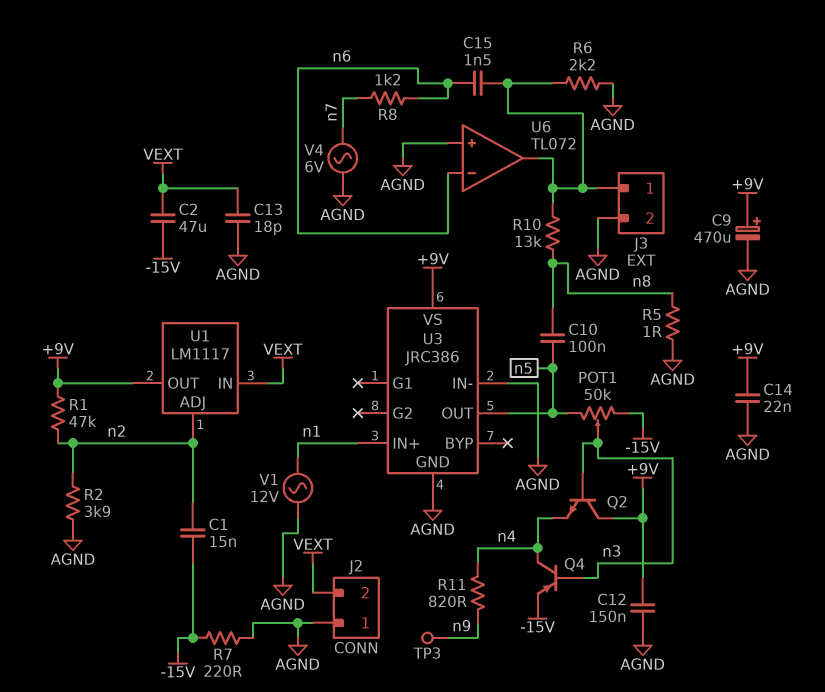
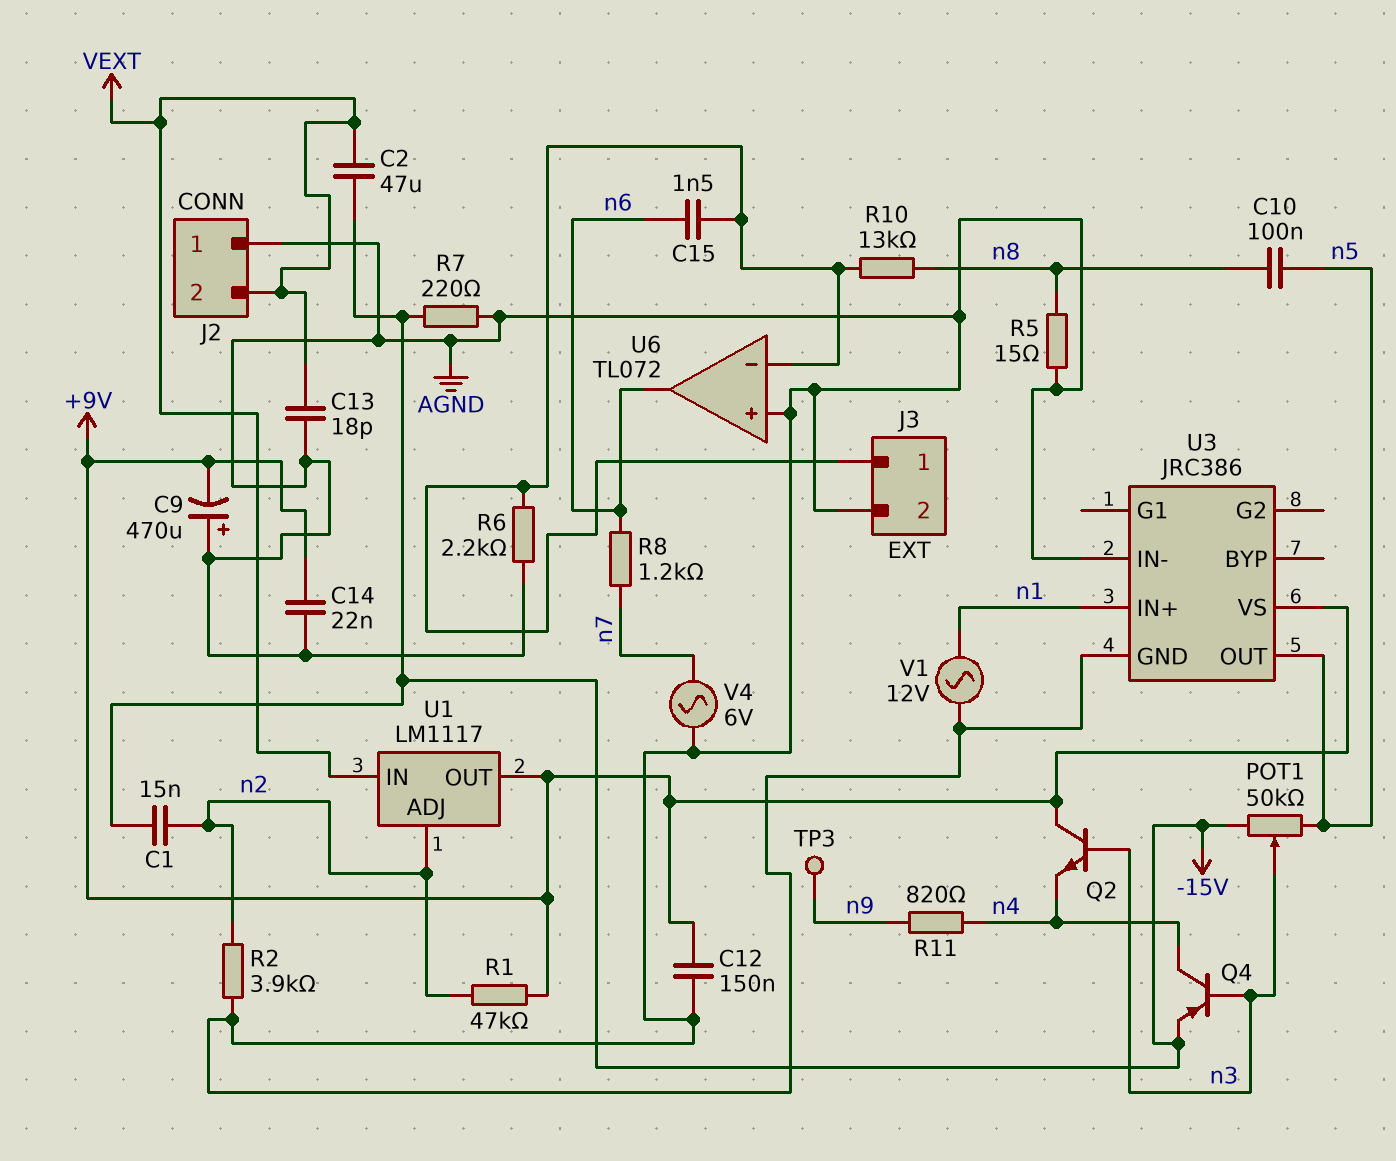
C9: 470uF (plus +9V, minus AGND) -> 470uF (plus AGND, minus +9V)
R5: 1 (AGND, n8) -> 15 (AGND, n8)
U6 pin in-: n6 -> J3/1
U6 pin out: J3/1 -> n6

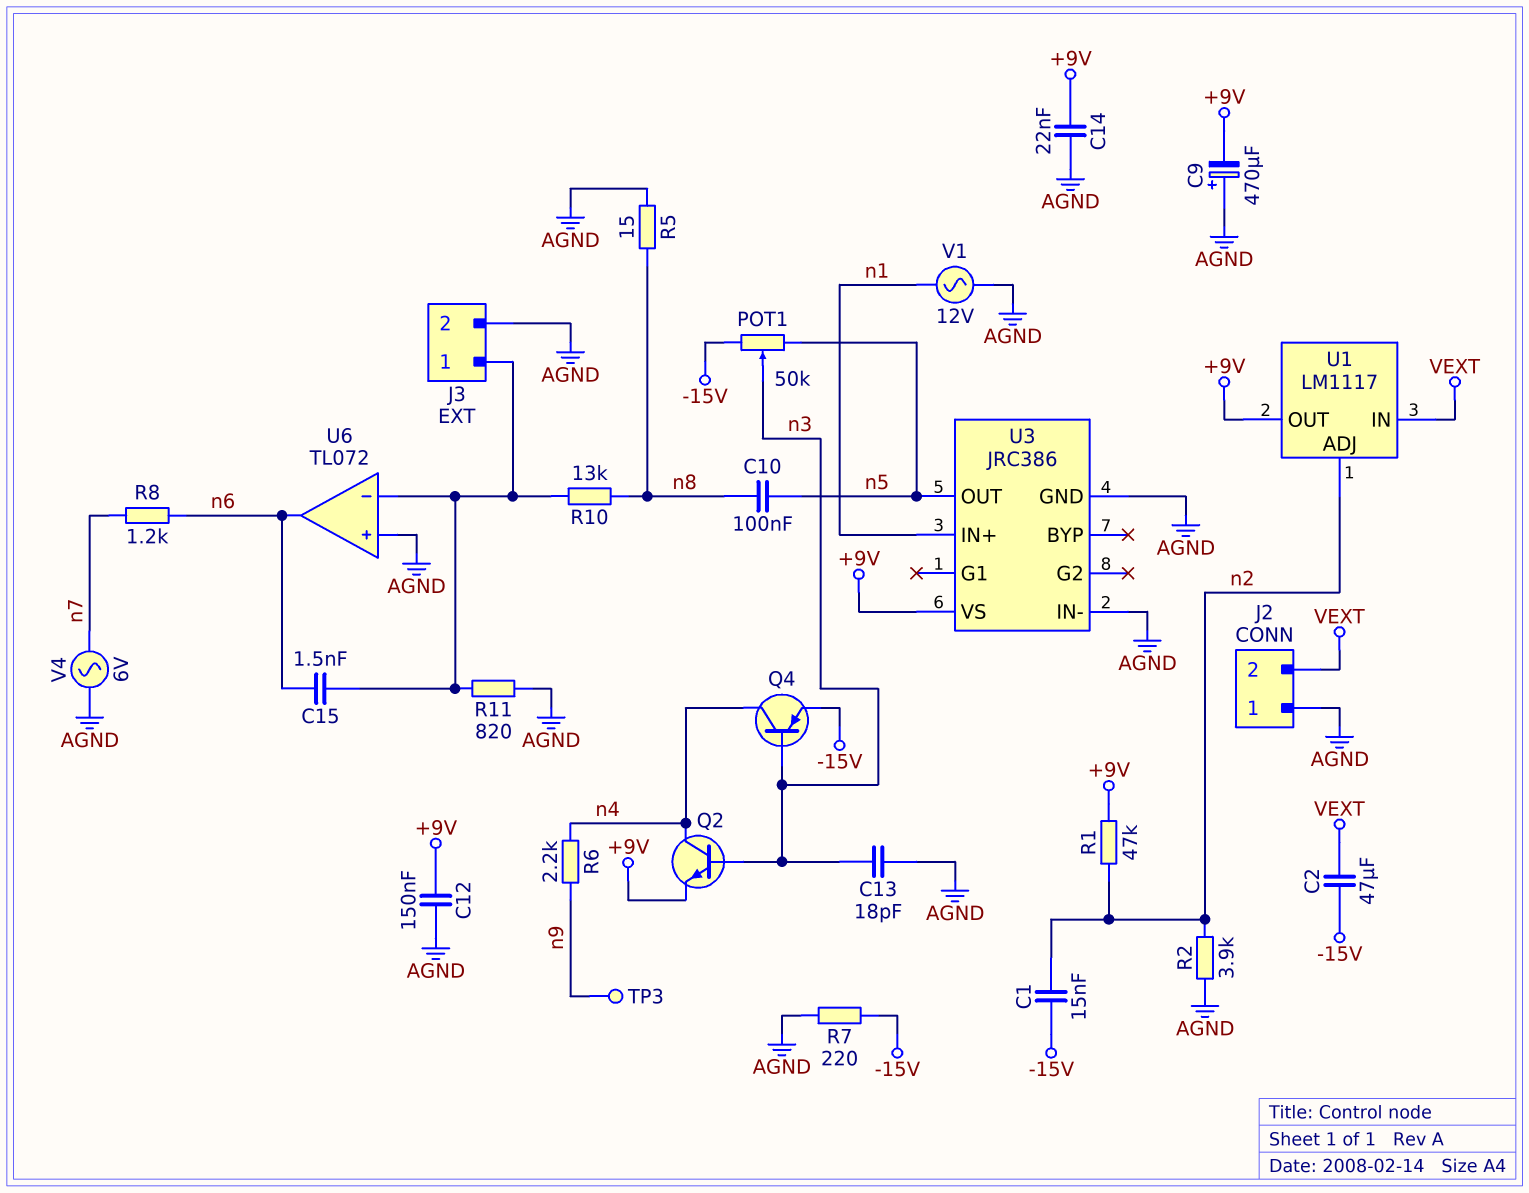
C13: 18pF (AGND, VEXT) -> 18pF (AGND, n3)
Q2: NPN (B n3, C +9V, E n4) -> NPN (B n3, C n4, E +9V)
R6: 2.2k (AGND, J3/1) -> 2.2k (n4, n9)
R11: 820 (n4, n9) -> 820 (AGND, J3/1)

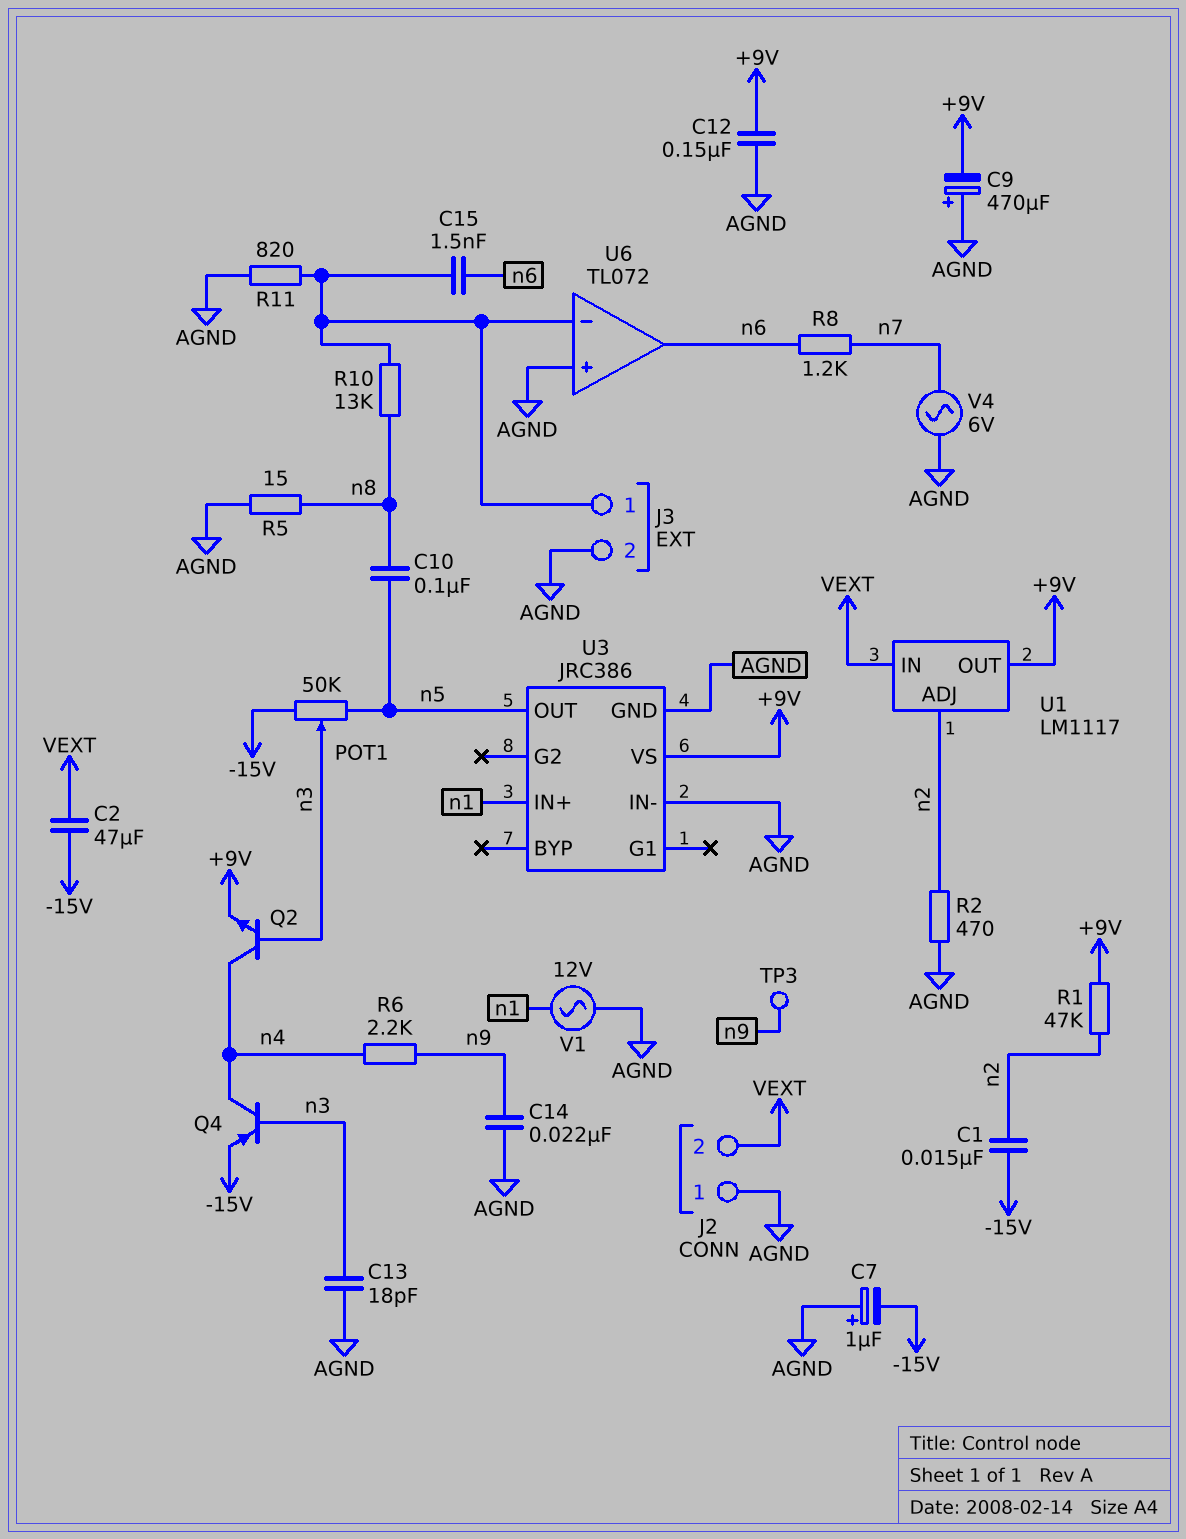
C7: none -> 1uF (plus AGND, minus -15V)
C14: 22nF (+9V, AGND) -> 22nF (AGND, n9)
R2: 3.9k (AGND, n2) -> 470 (AGND, n2)
R7: 220 (-15V, AGND) -> none

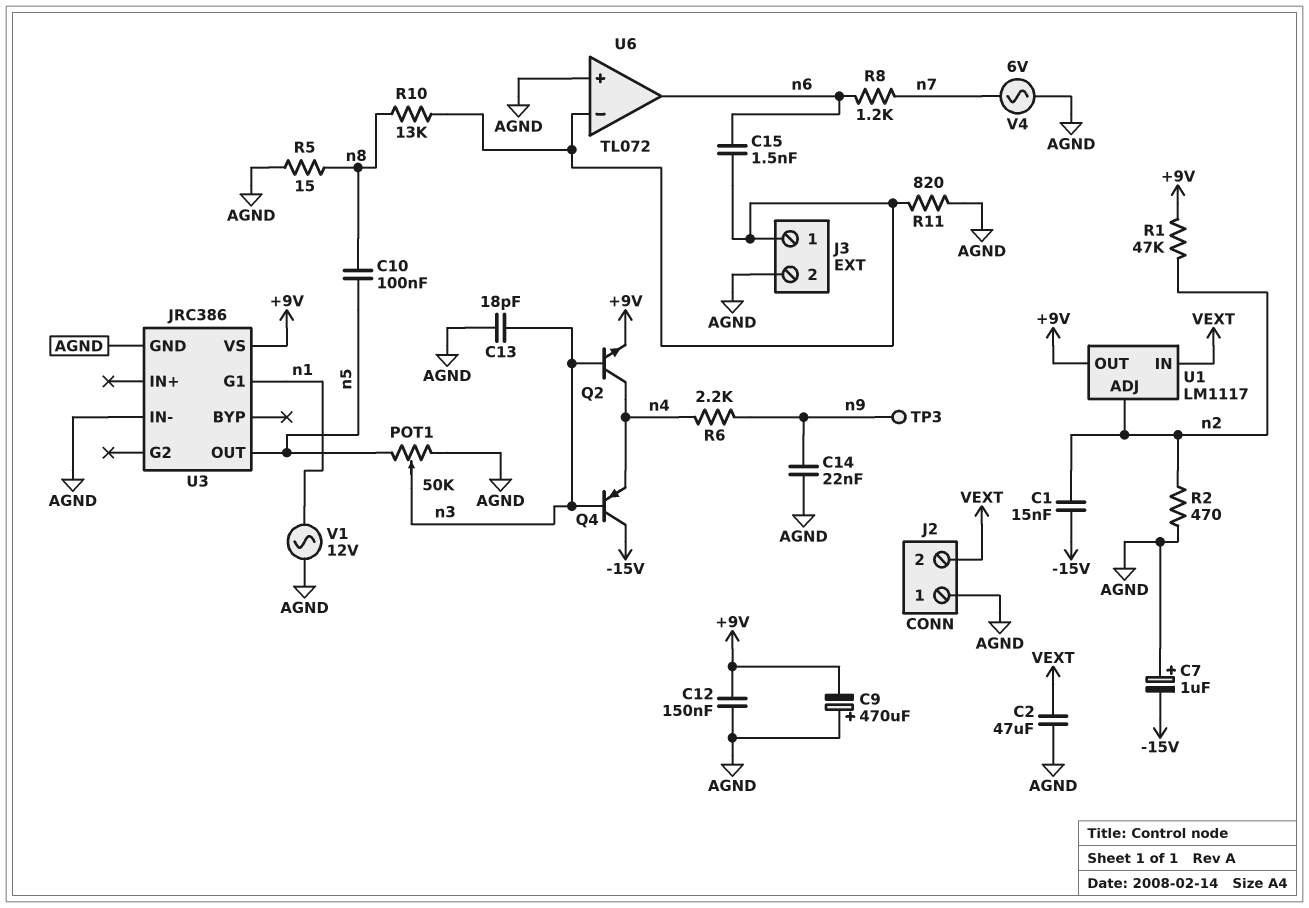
C2: 47uF (-15V, VEXT) -> 47uF (AGND, VEXT)
POT1: 50k (-15V, n5, wiper n3) -> 50k (AGND, n5, wiper n3)
Q4: PNP (B n3, C n4, E -15V) -> PNP (B n3, C -15V, E n4)
U3 pin G1: none -> n1
U3 pin IN+: n1 -> none

